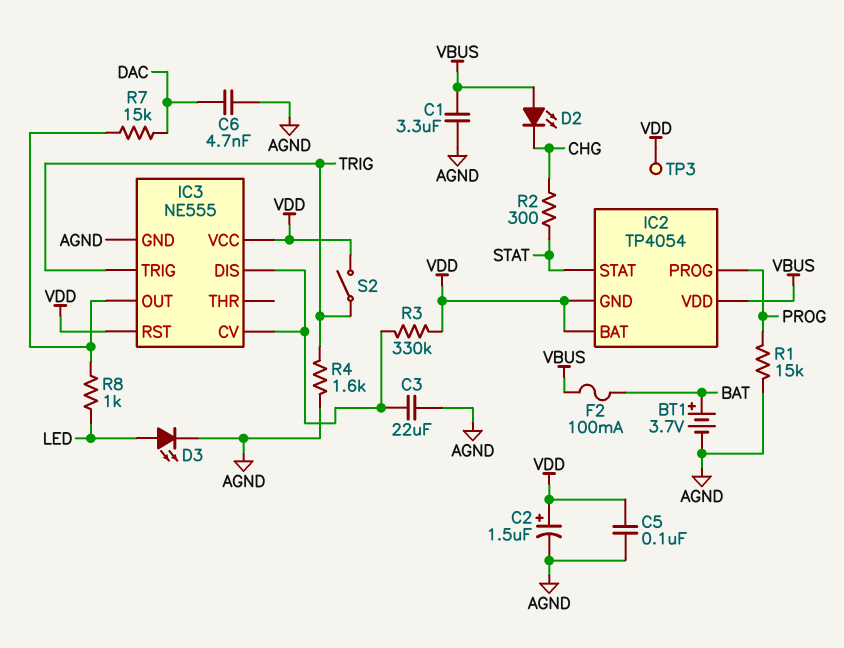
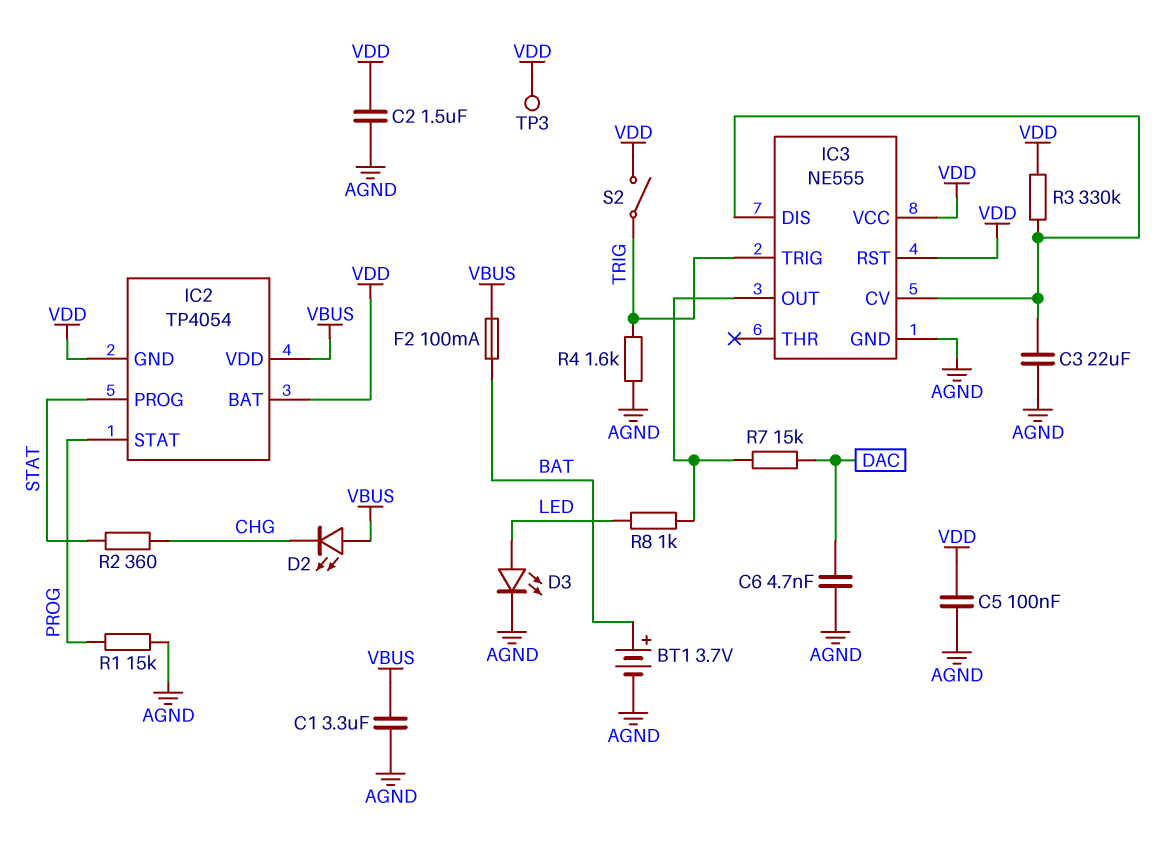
C2: 1.5uF (plus VDD, minus AGND) -> 1.5uF (AGND, VDD)
IC2 pin PROG: PROG -> STAT
IC2 pin STAT: STAT -> PROG
R2: 300 (CHG, STAT) -> 360 (CHG, STAT)

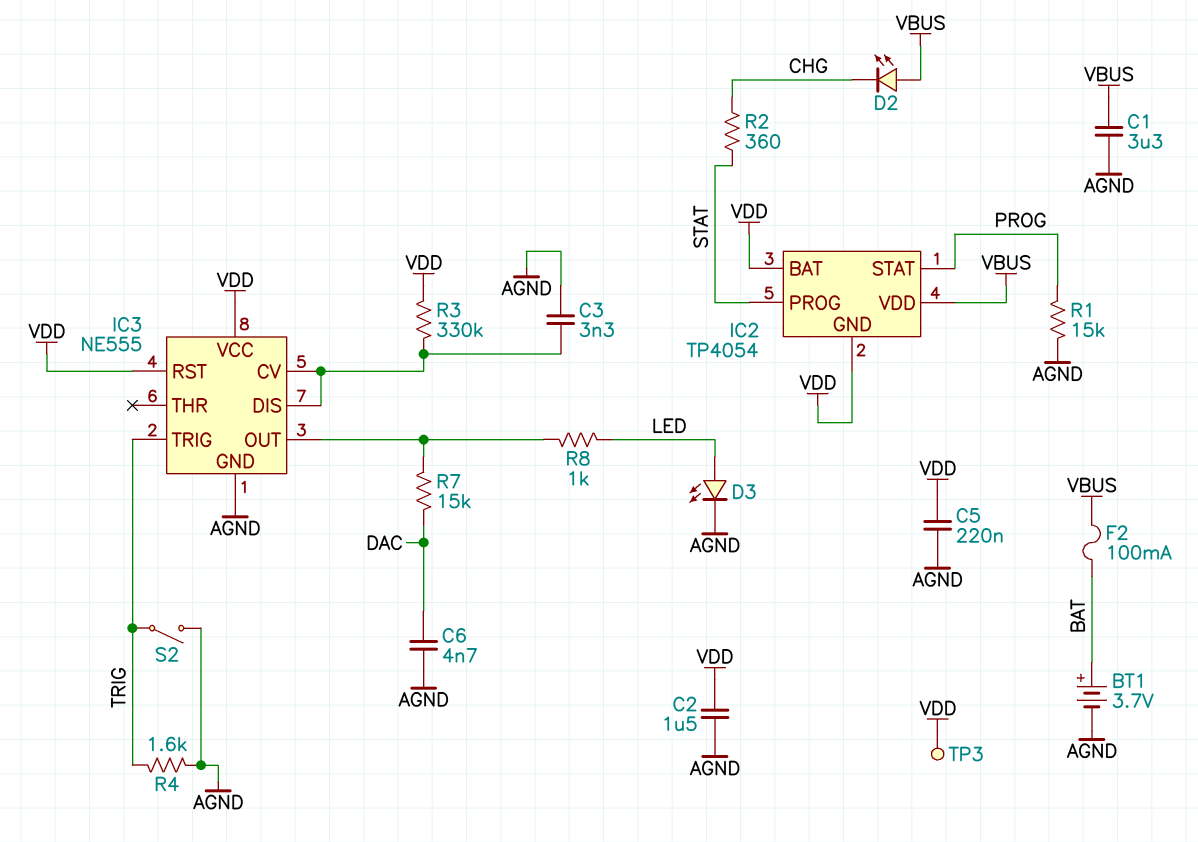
C3: 22uF (AGND, IC3/CV) -> 3.3nF (AGND, IC3/CV)
C5: 100nF (AGND, VDD) -> 220nF (AGND, VDD)
S2: switch (TRIG, VDD) -> switch (AGND, TRIG)

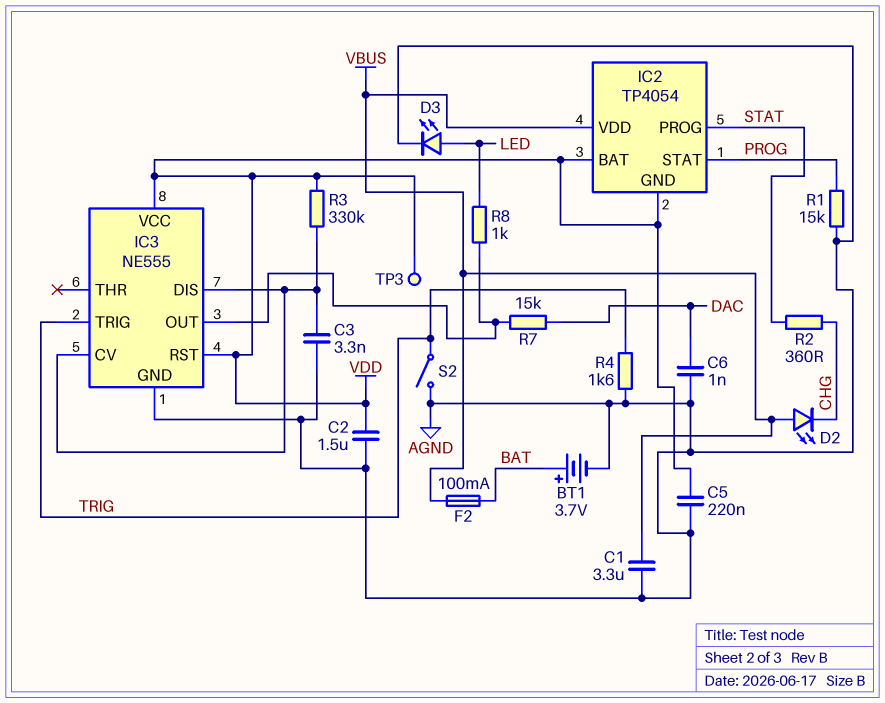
C6: 4.7nF (AGND, DAC) -> 1nF (AGND, DAC)

